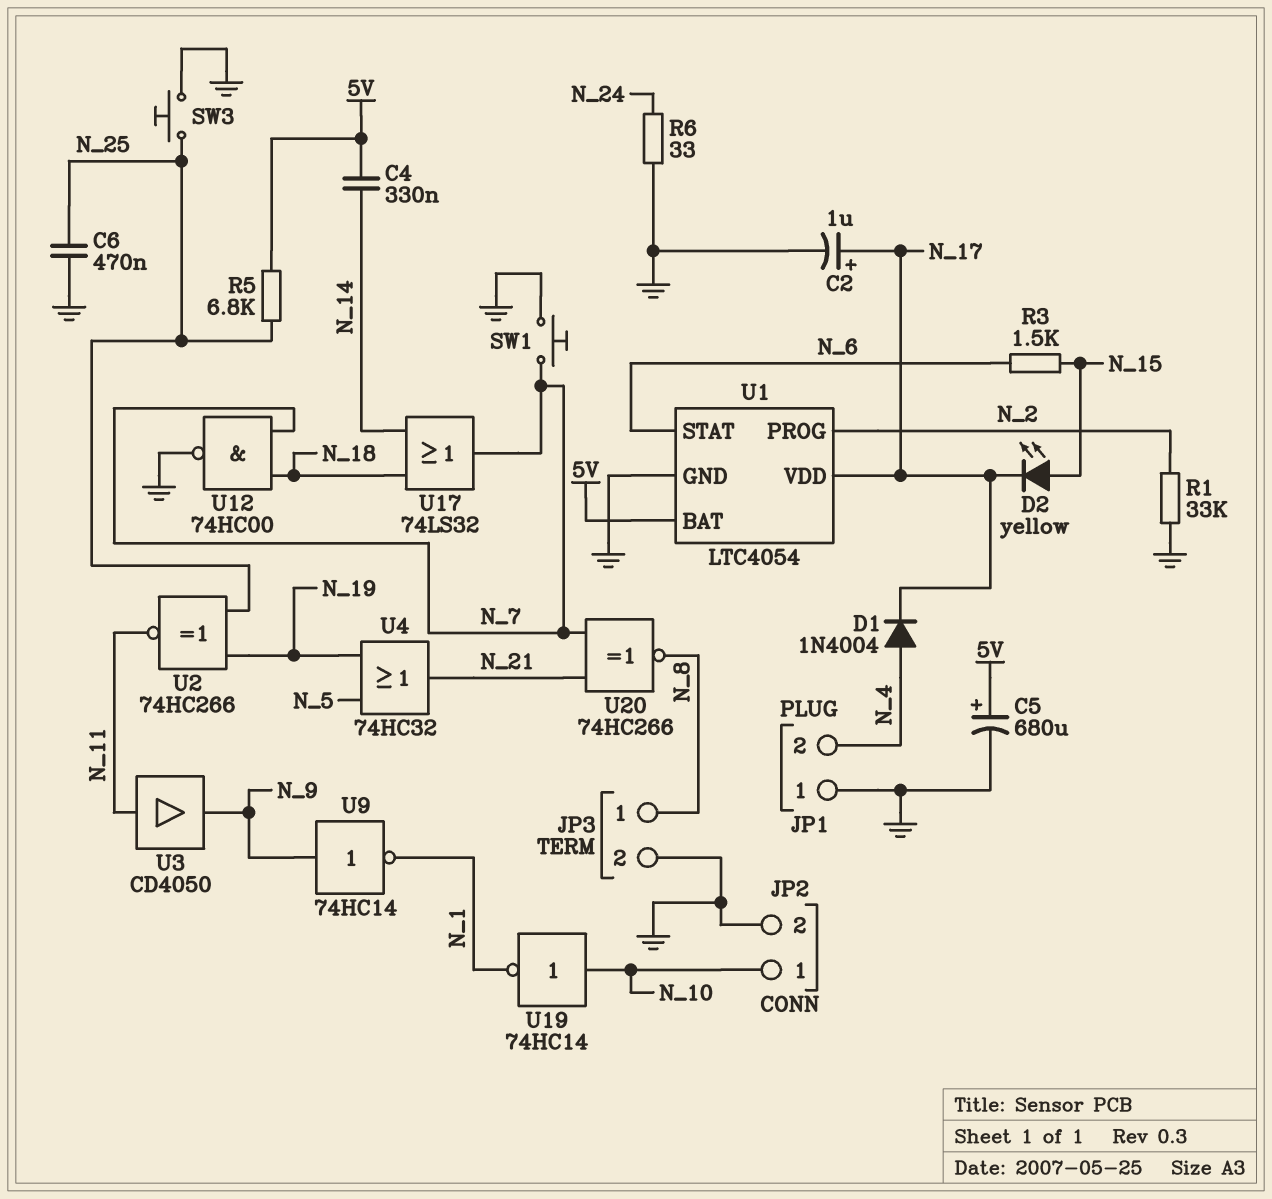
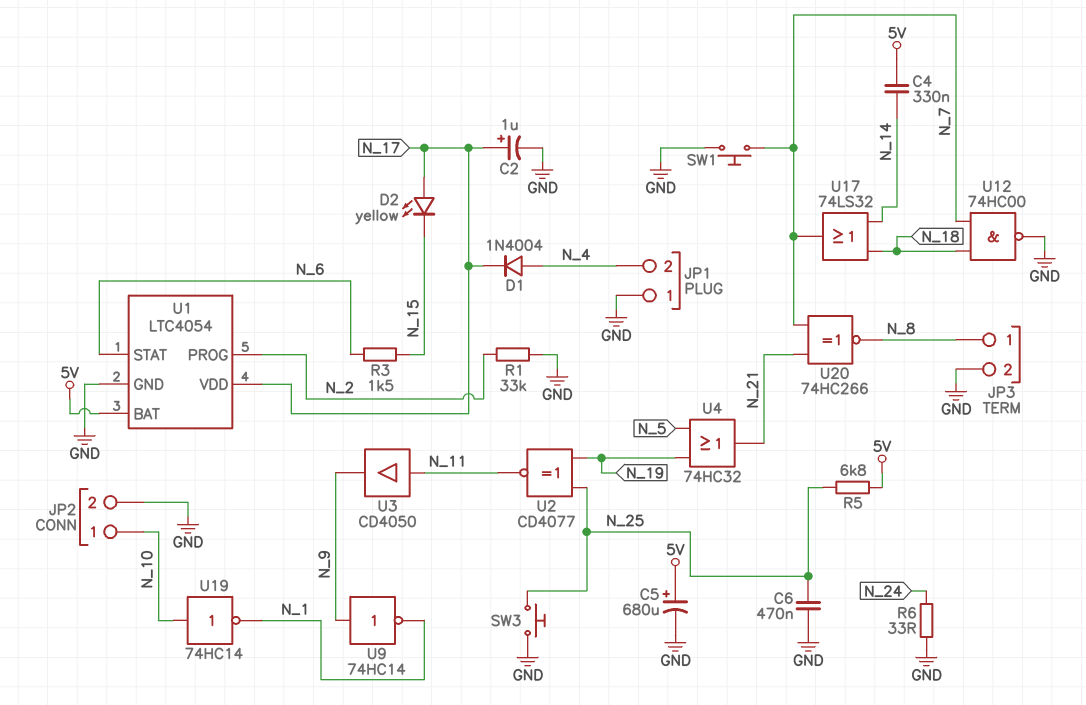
D2: LED yellow (A N_15, K N_17) -> LED yellow (A N_17, K N_15)
U2: XNOR 74HC266 (in N_19, in N_25, out N_11) -> XNOR CD4077 (in N_19, in N_25, out N_11)

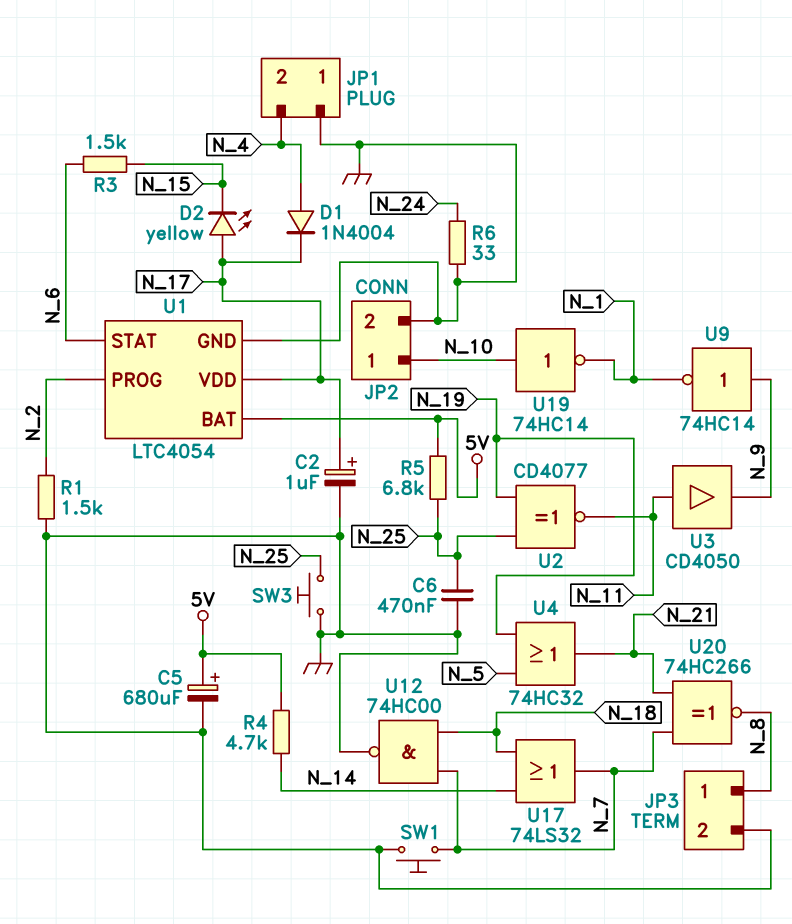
C4: 330nF (5V, N_14) -> none
R1: 33k (GND, N_2) -> 1.5k (GND, N_2)
R4: none -> 4.7k (5V, N_14)

